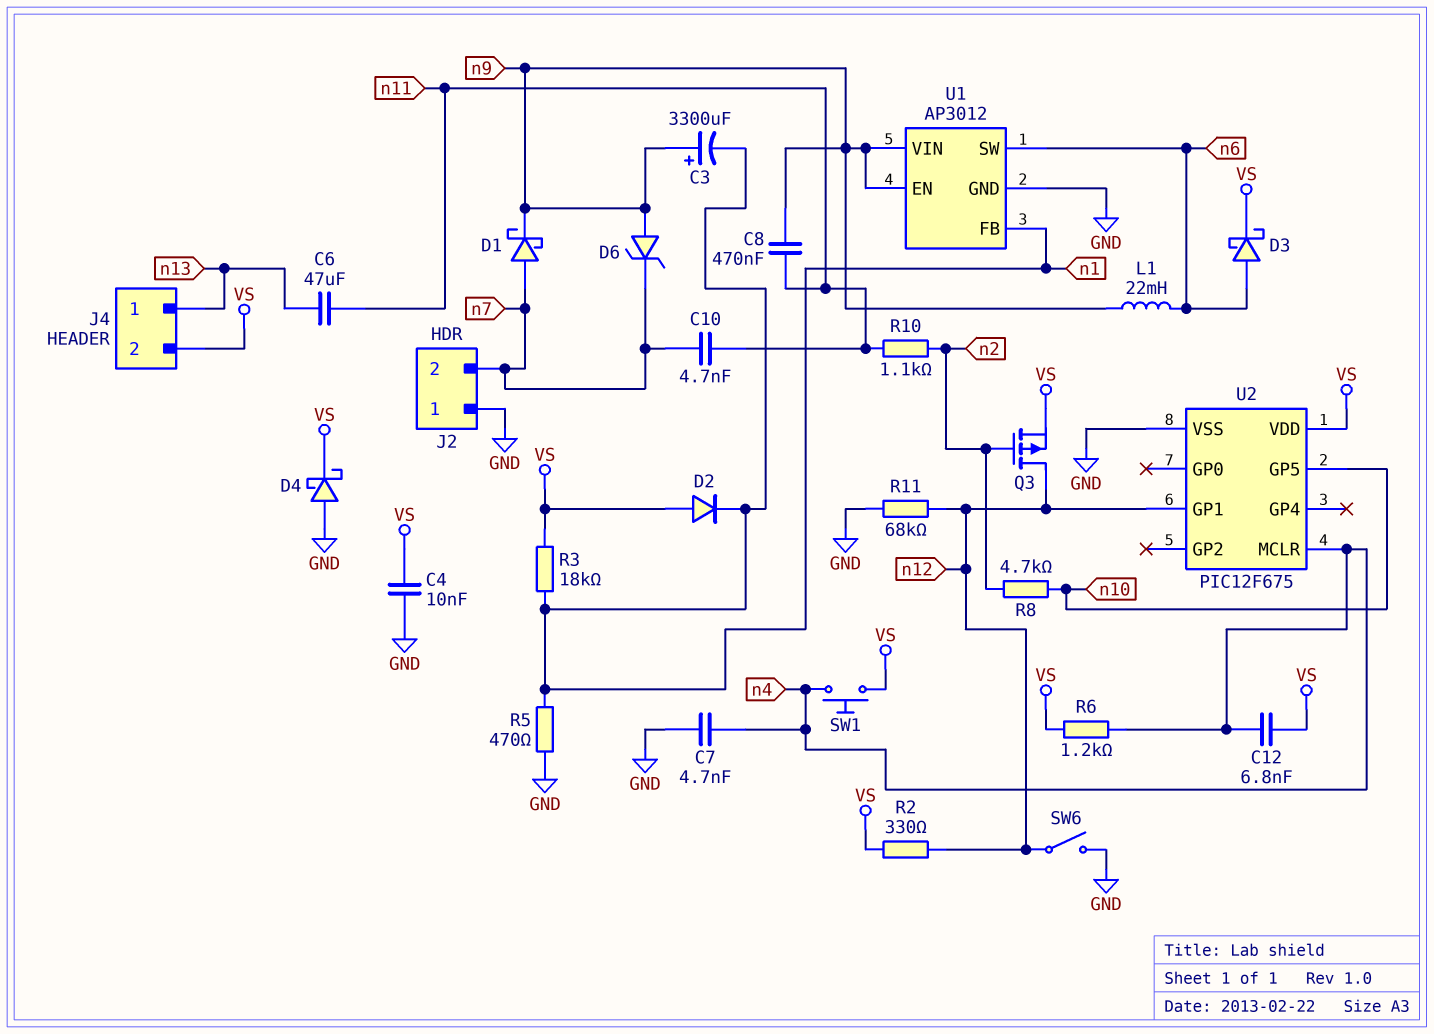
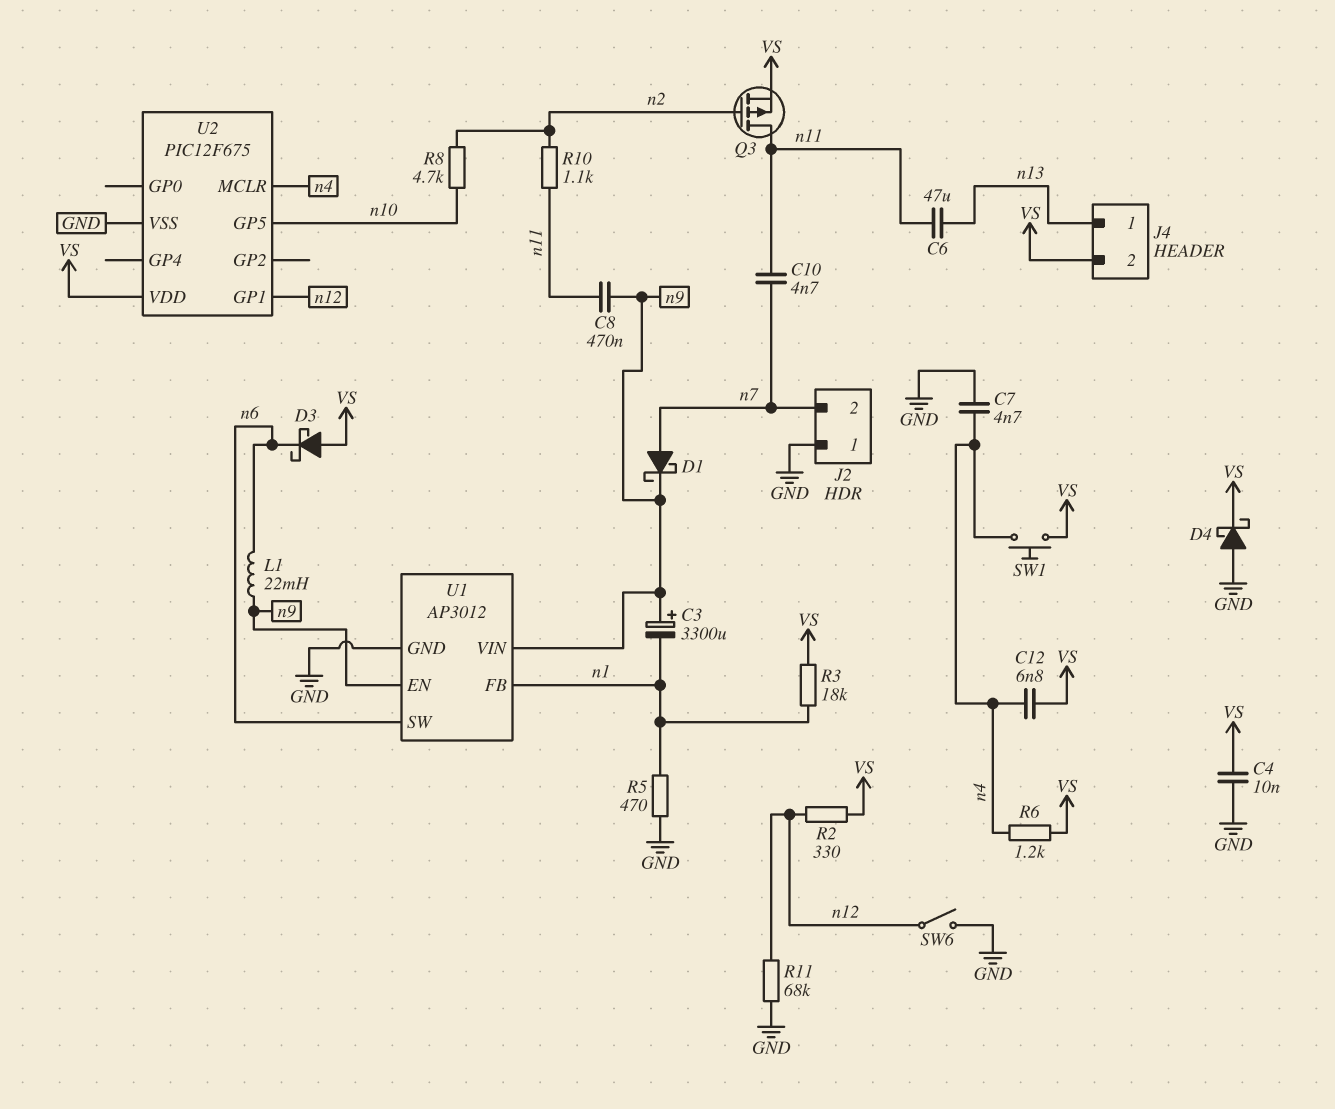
D2: diode (A VS, K n1) -> none
D3: schottky (A n6, K VS) -> schottky (A VS, K n6)
D6: zener (A n9, K n7) -> none
Q3: PMOS (G n2, D n12, S VS) -> PMOS (G n2, D n11, S VS)

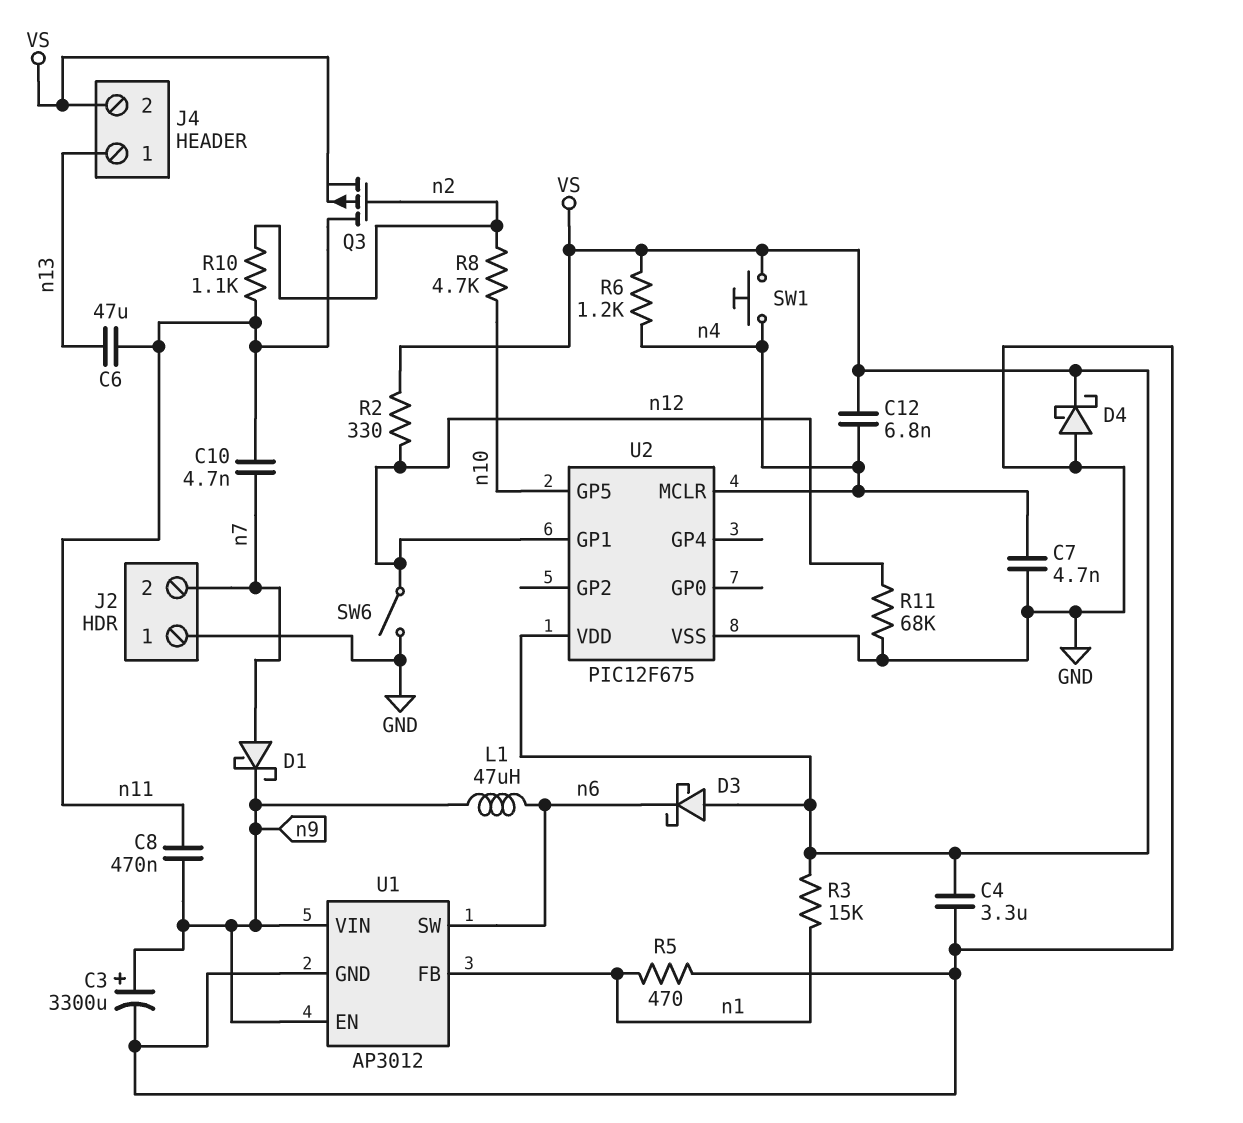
C3: 3300uF (plus n9, minus n1) -> 3300uF (plus n9, minus GND)
C4: 10nF (GND, VS) -> 3.3uF (GND, VS)
L1: 22mH (n6, n9) -> 47uH (n6, n9)
R3: 18k (VS, n1) -> 15k (VS, n1)

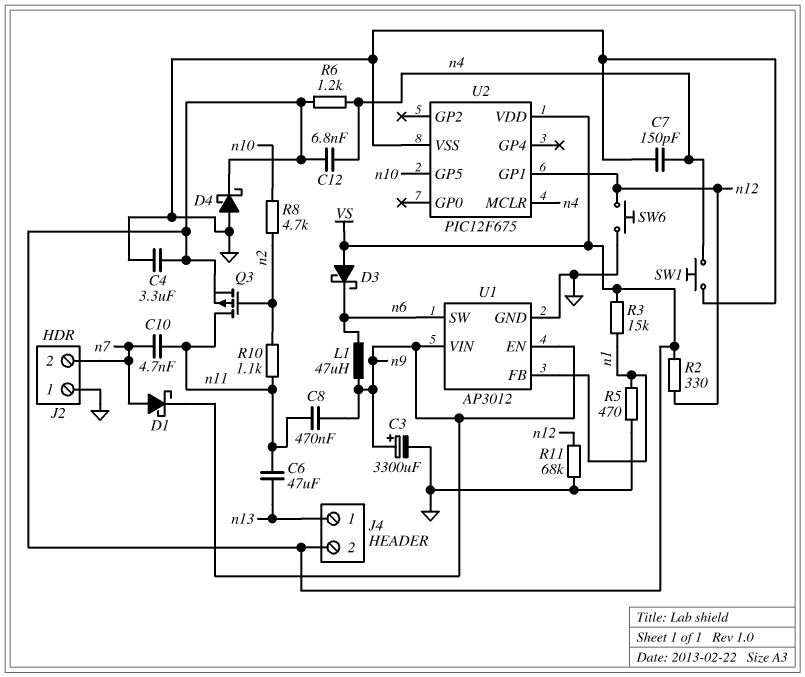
C7: 4.7nF (GND, n4) -> 150pF (GND, n4)
SW1: button (VS, n4) -> button (GND, n4)
SW6: switch (GND, n12) -> button (GND, n12)

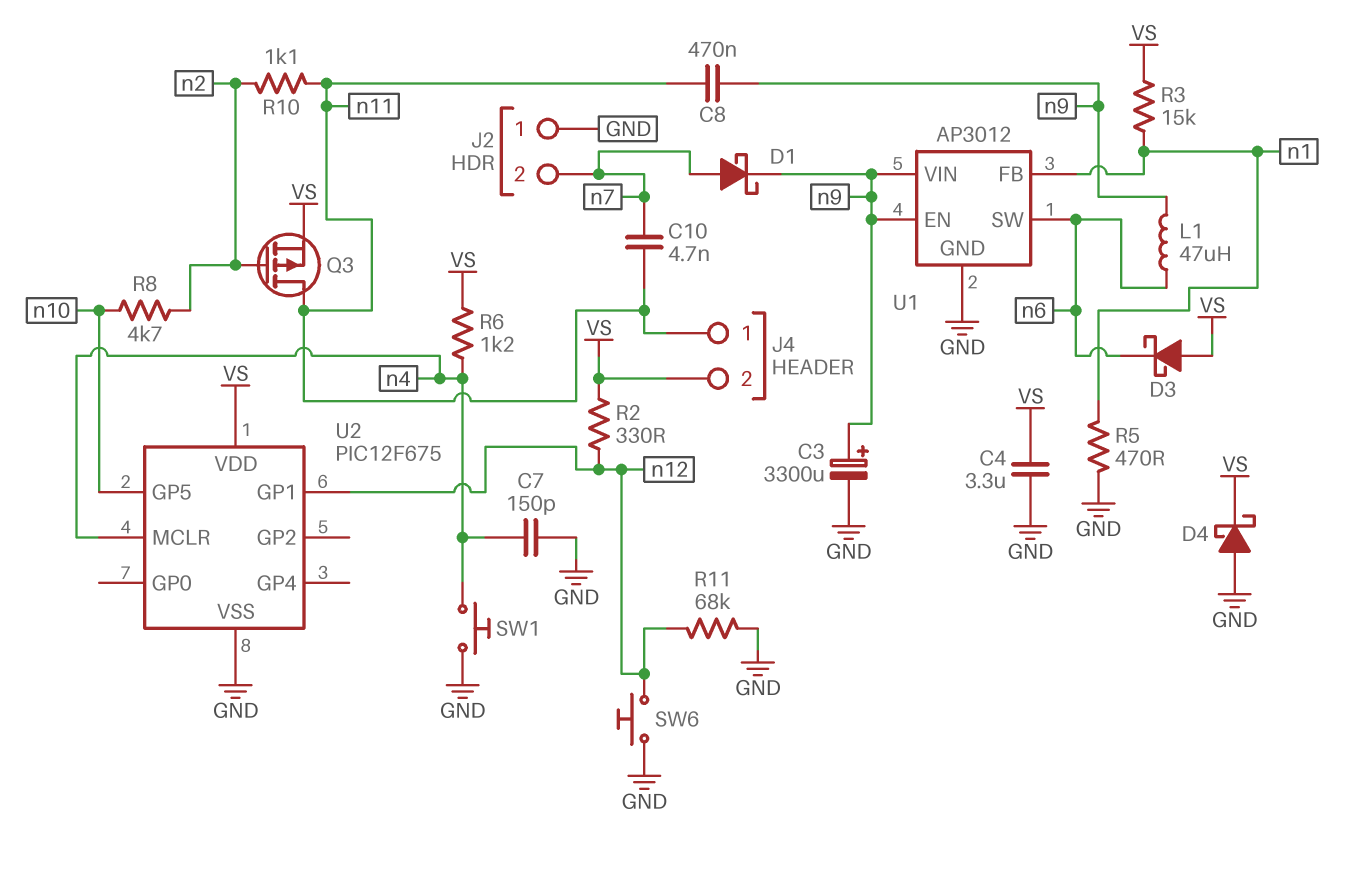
C6: 47uF (n11, n13) -> none
C12: 6.8nF (VS, n4) -> none
J4 pin 1: n13 -> n11

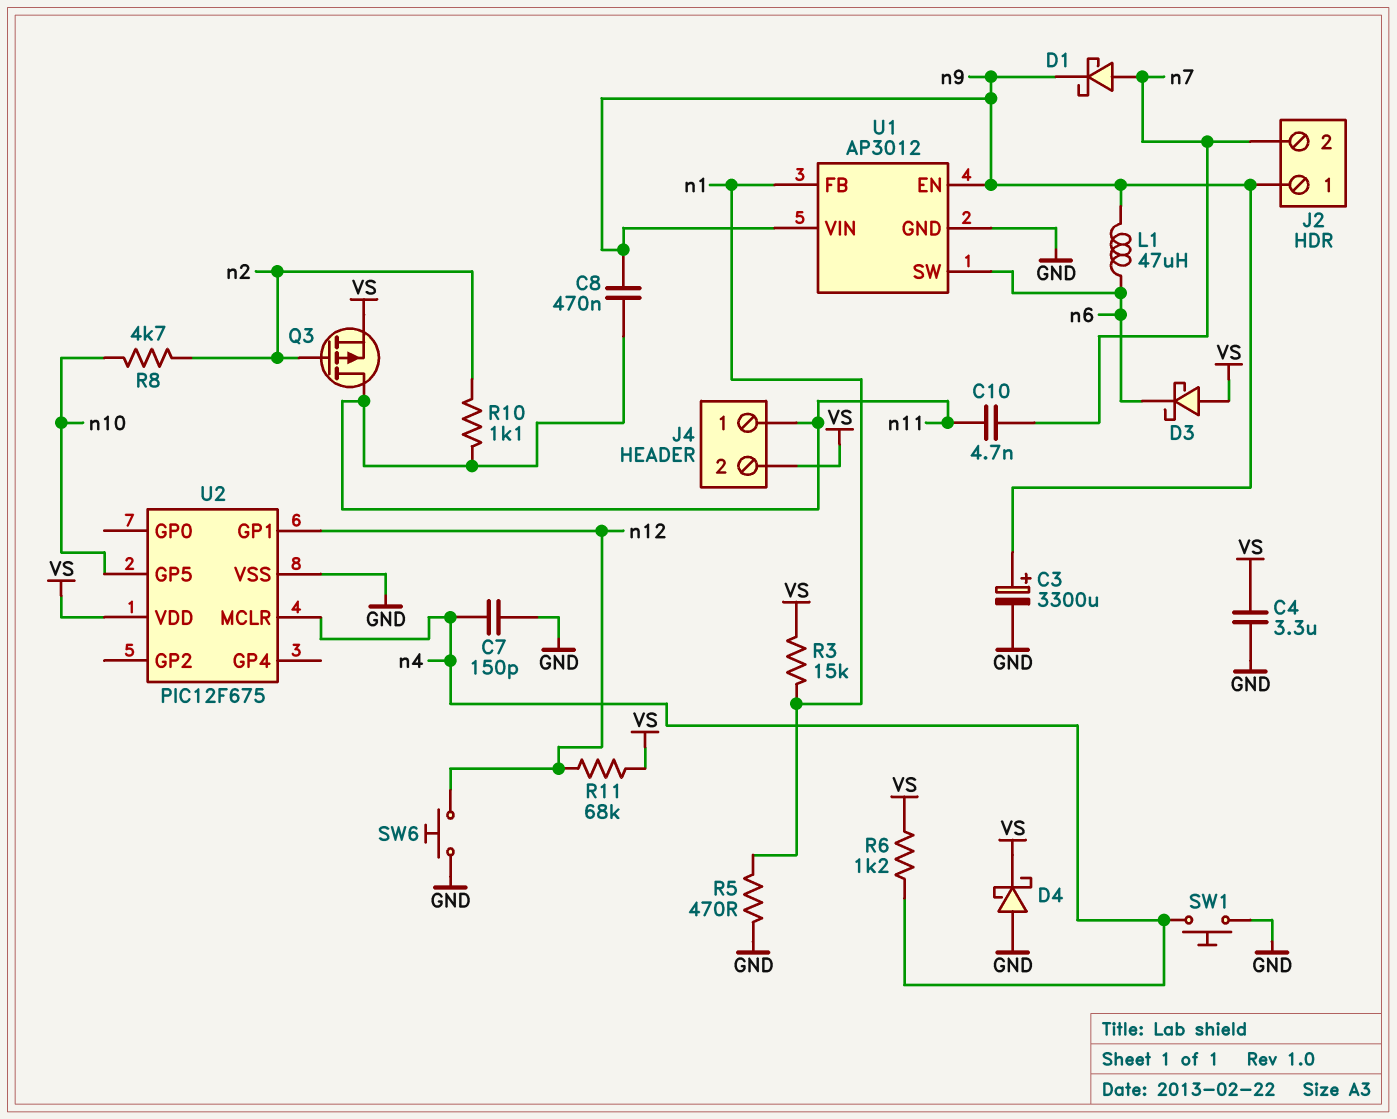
J2 pin 1: GND -> n9
R2: 330 (VS, n12) -> none
R11: 68k (GND, n12) -> 68k (VS, n12)

